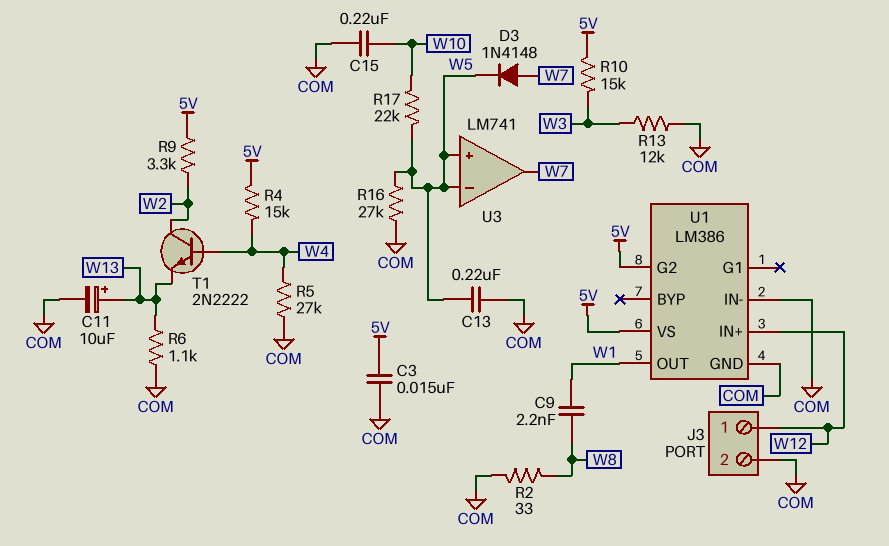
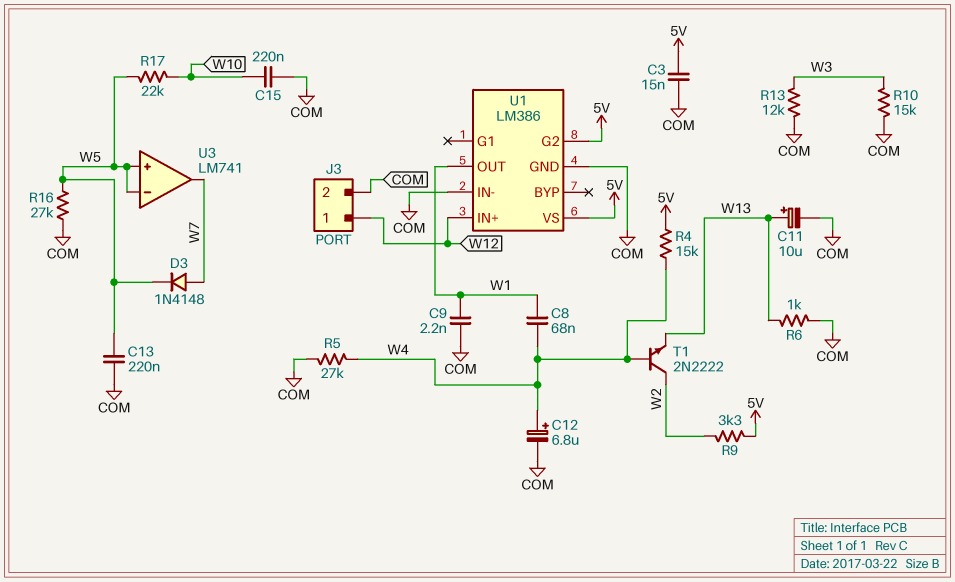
C8: none -> 68nF (W1, W4)
C9: 2.2nF (W1, W8) -> 2.2nF (COM, W1)
C12: none -> 6.8uF (plus W4, minus COM)
R2: 33 (COM, W8) -> none
R6: 1.1k (COM, W13) -> 1k (COM, W13)
R10: 15k (5V, W3) -> 15k (COM, W3)

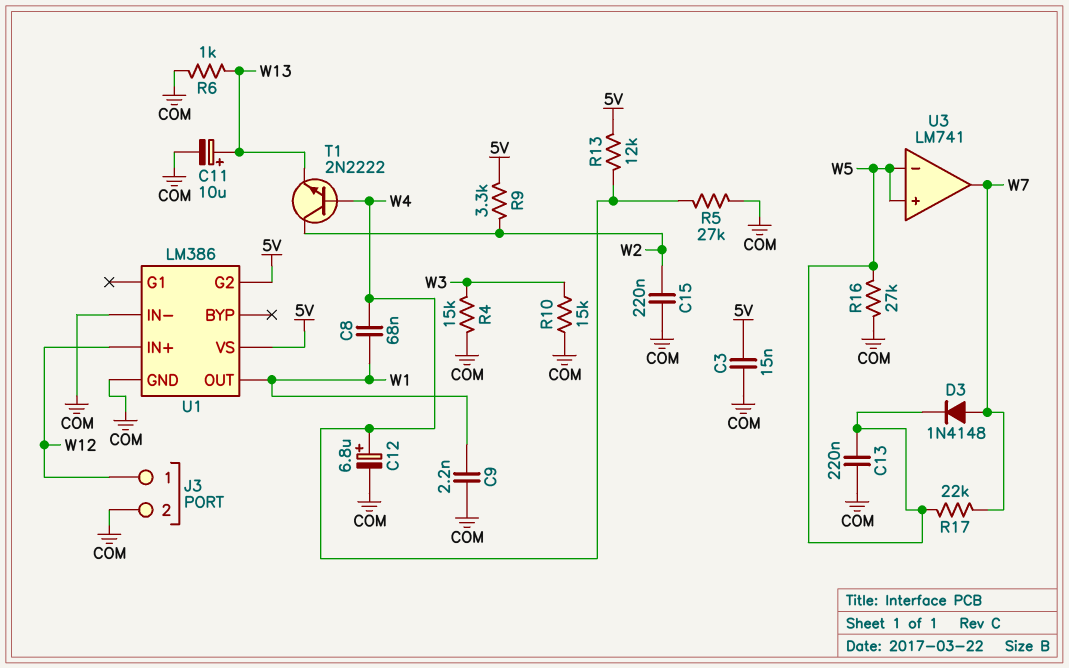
C15: 220nF (COM, W10) -> 220nF (COM, W2)
R4: 15k (5V, W4) -> 15k (COM, W3)
R13: 12k (COM, W3) -> 12k (5V, W4)
R17: 22k (W5, W10) -> 22k (W5, W7)

